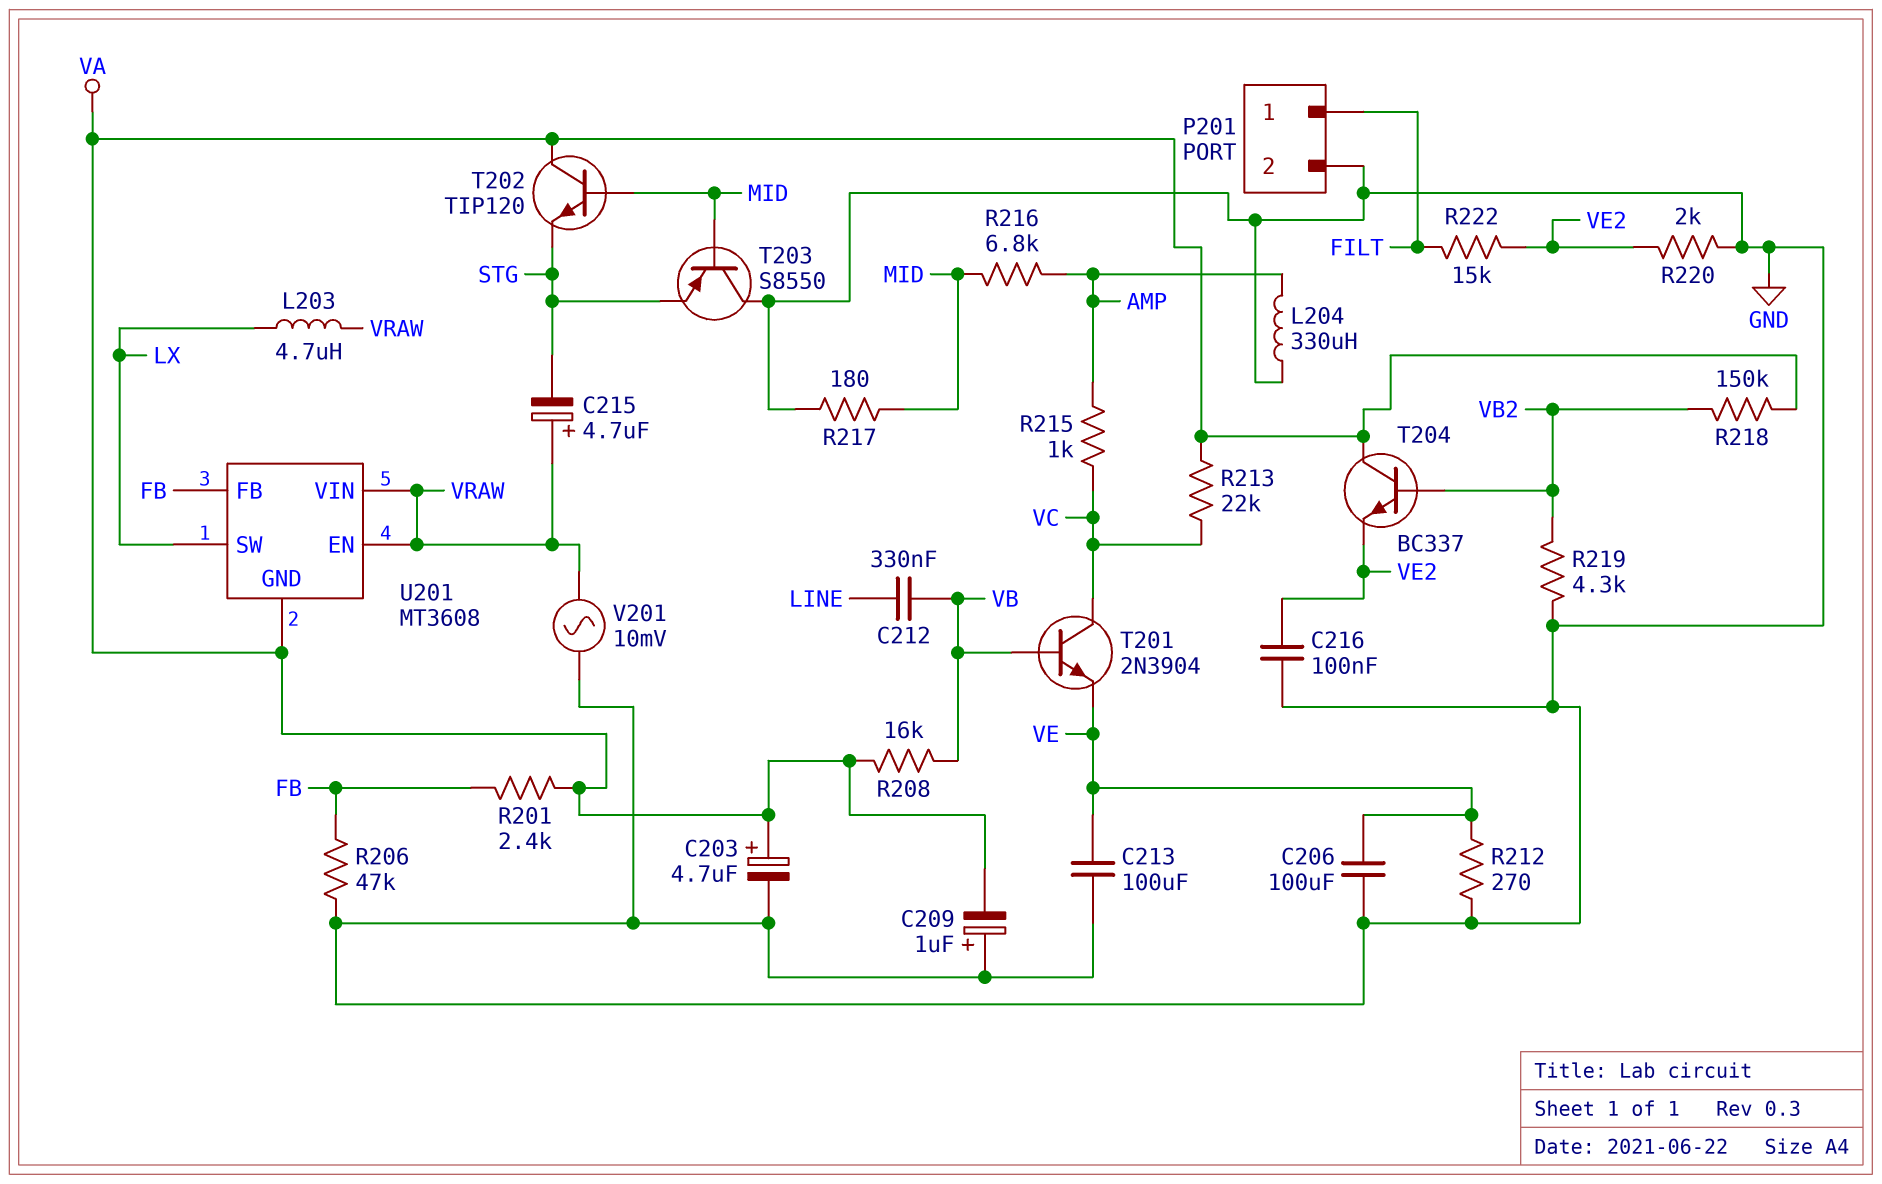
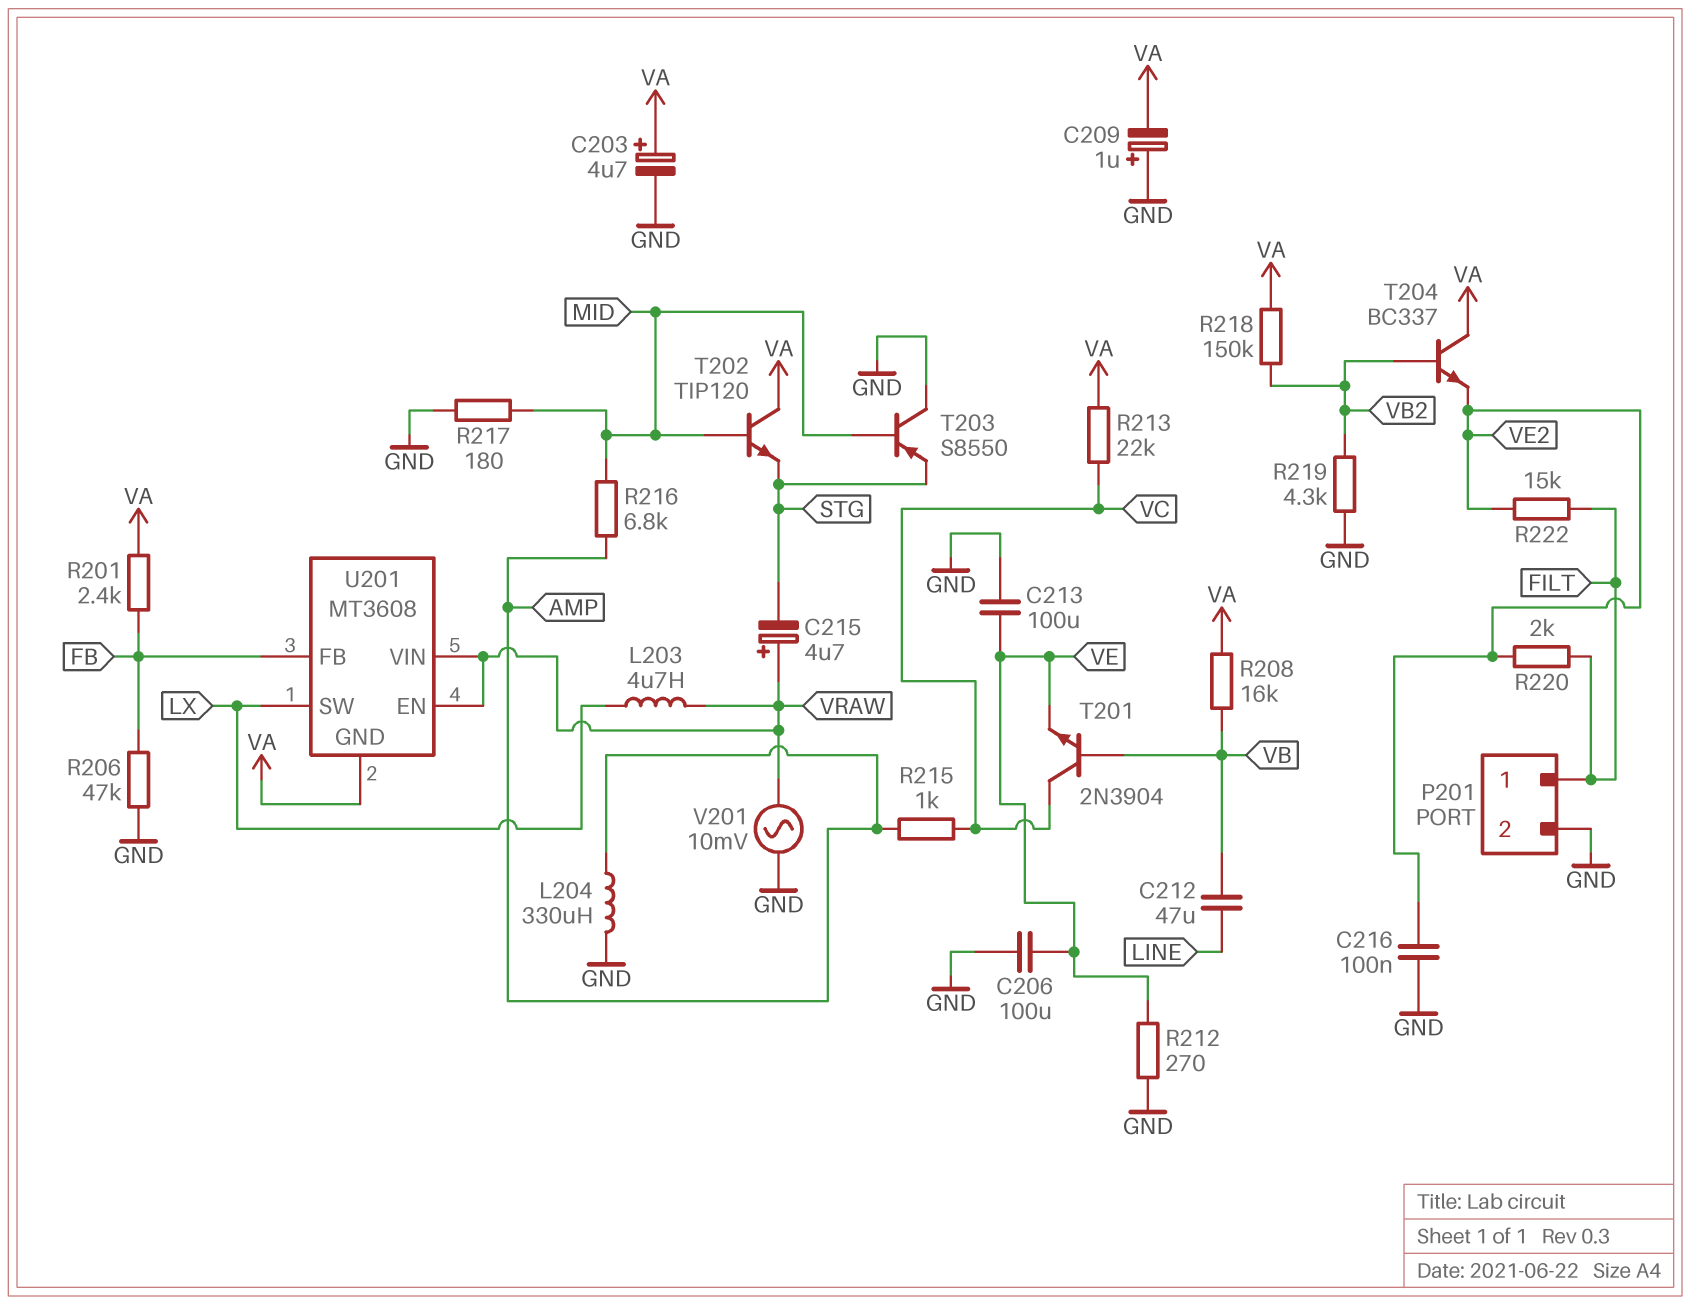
C212: 330nF (LINE, VB) -> 47uF (LINE, VB)
R220: 2k (GND, VE2) -> 2k (FILT, VE2)

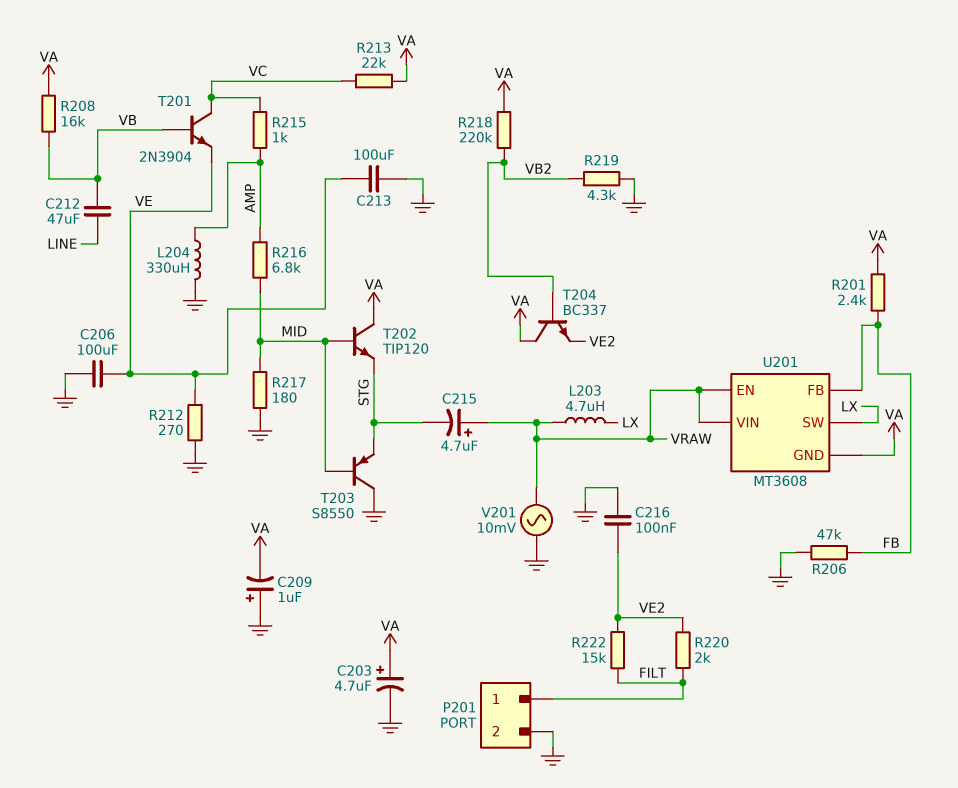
R218: 150k (VA, VB2) -> 220k (VA, VB2)

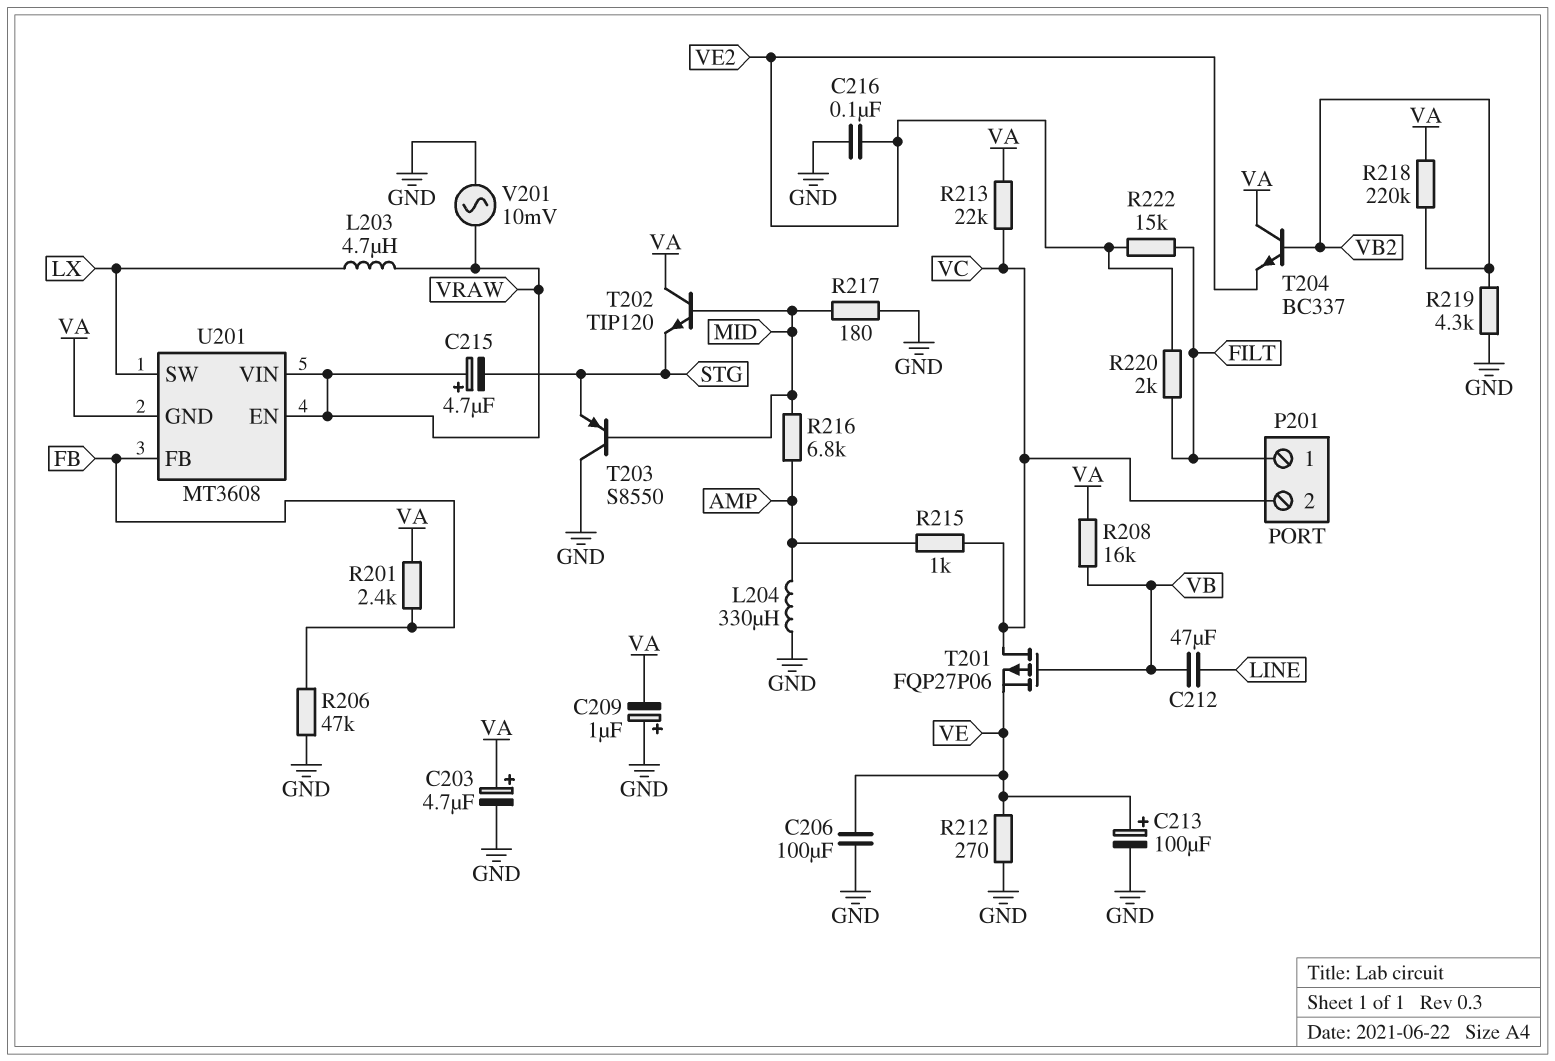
C213: 100uF (GND, VE) -> 100uF (plus VE, minus GND)
P201 pin 2: GND -> VC
T201: NPN 2N3904 (B VB, C VC, E VE) -> PMOS FQP27P06 (G VB, D VC, S VE)

